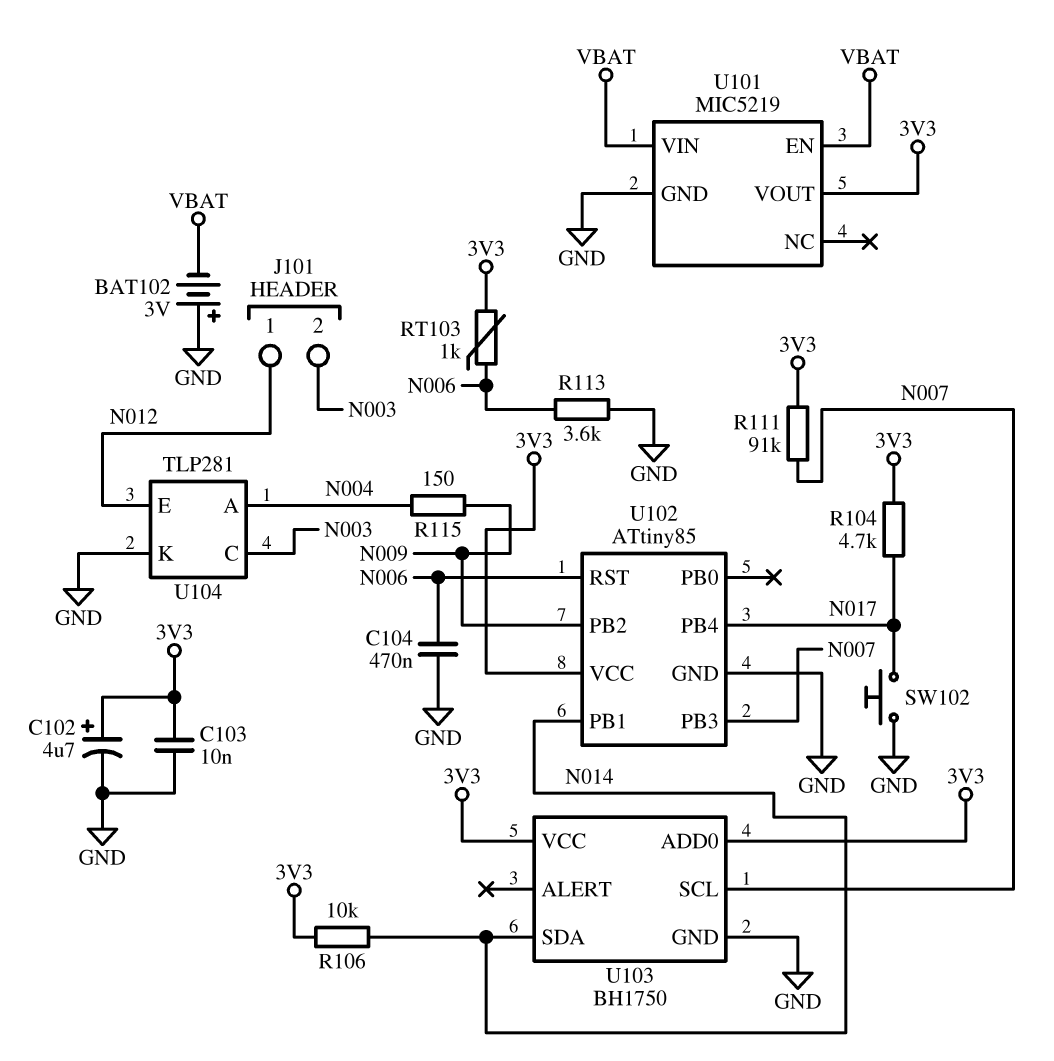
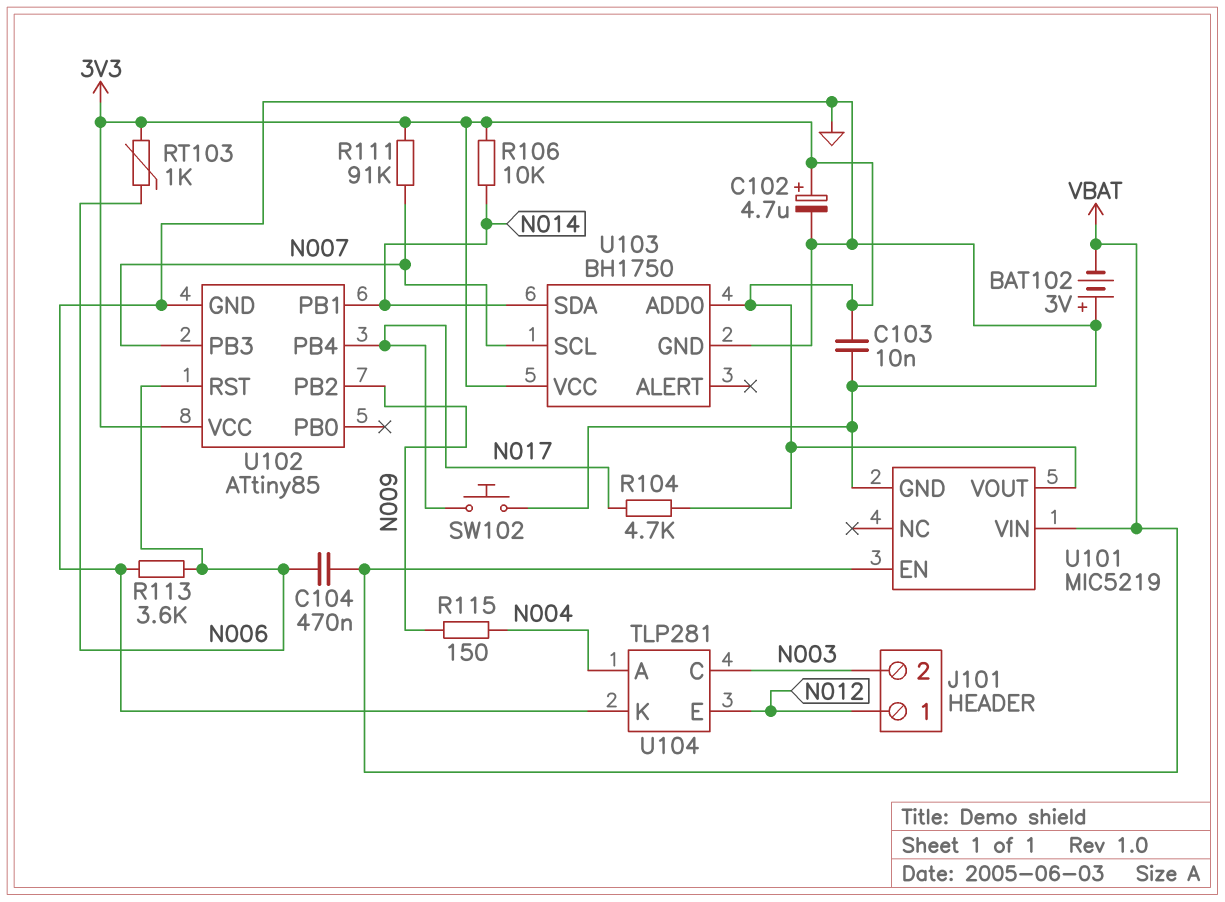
C104: 470nF (GND, N006) -> 470nF (N006, VBAT)

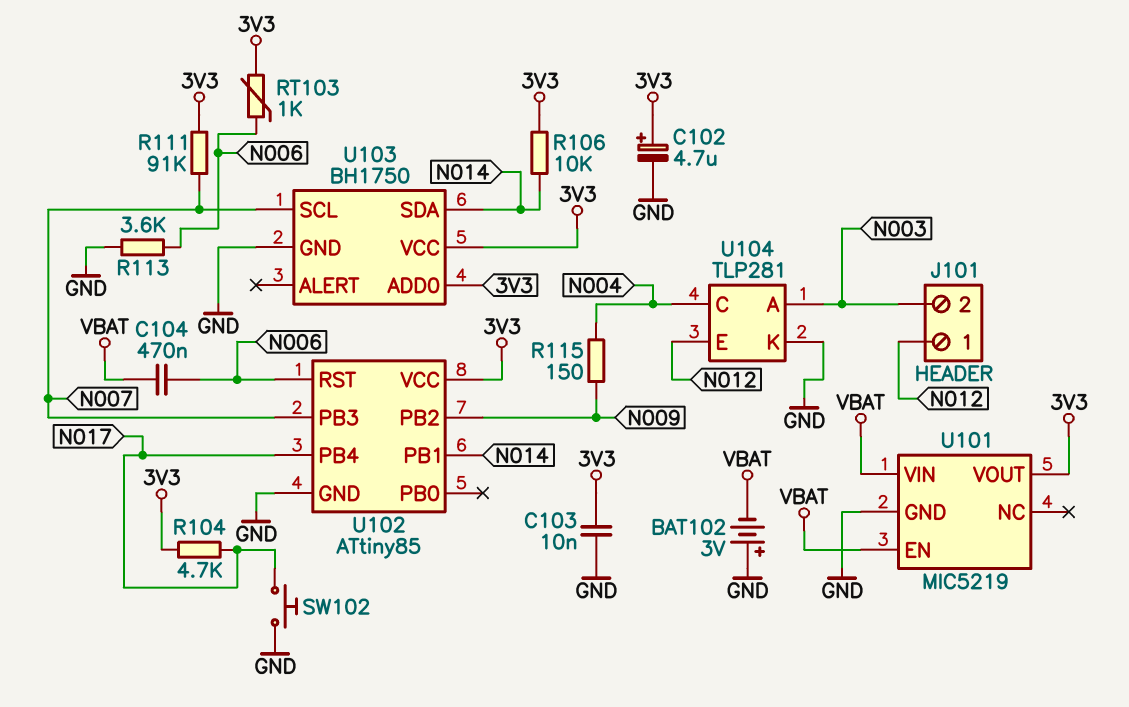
U104 pin A: N004 -> N003
U104 pin C: N003 -> N004

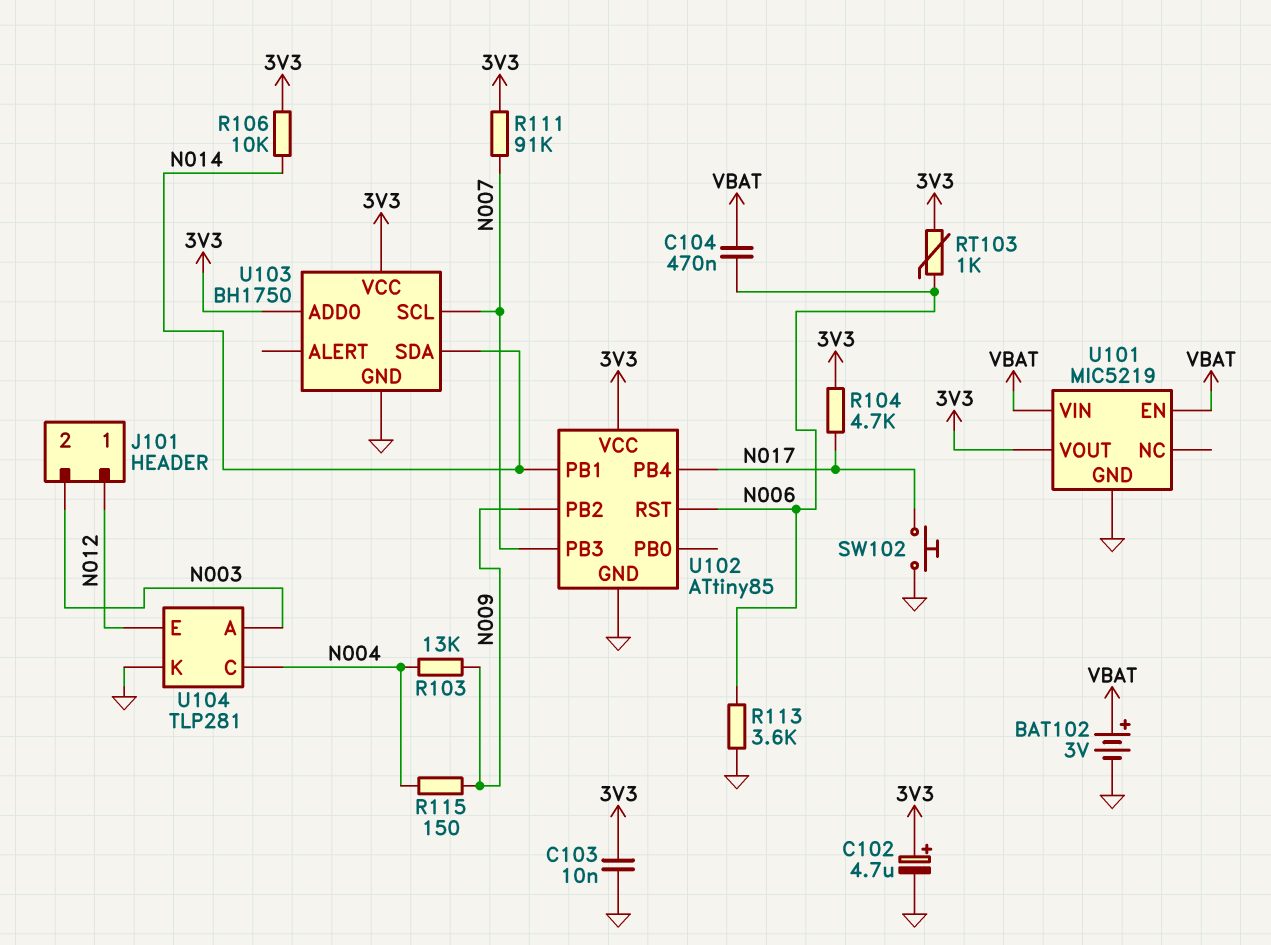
BAT102: 3V (plus GND, minus VBAT) -> 3V (plus VBAT, minus GND)
R103: none -> 13k (N004, N009)

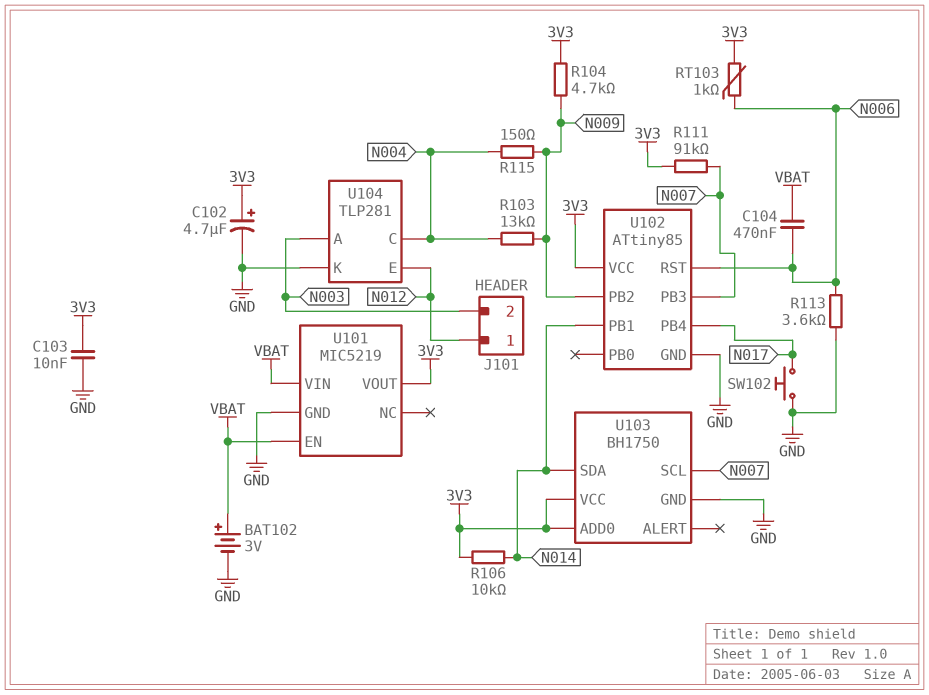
R104: 4.7k (3V3, N017) -> 4.7k (3V3, N009)

